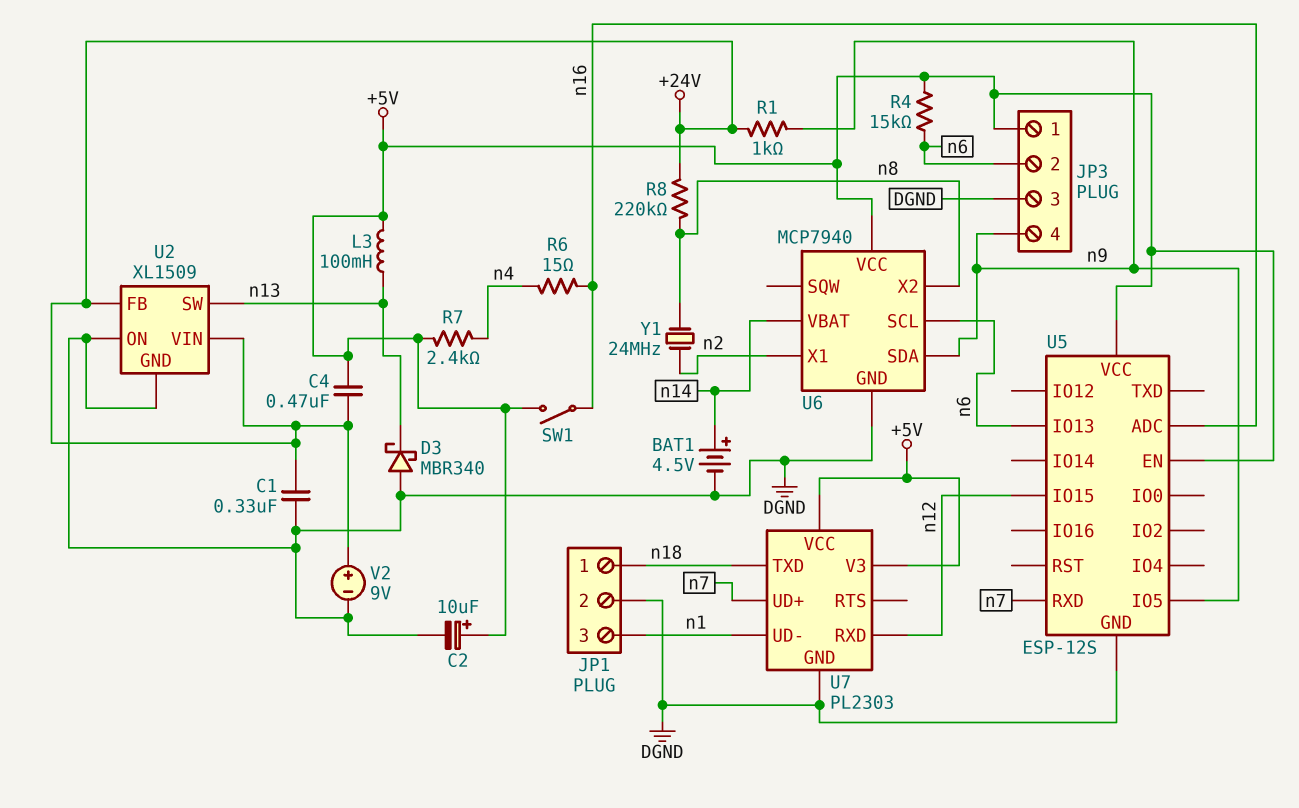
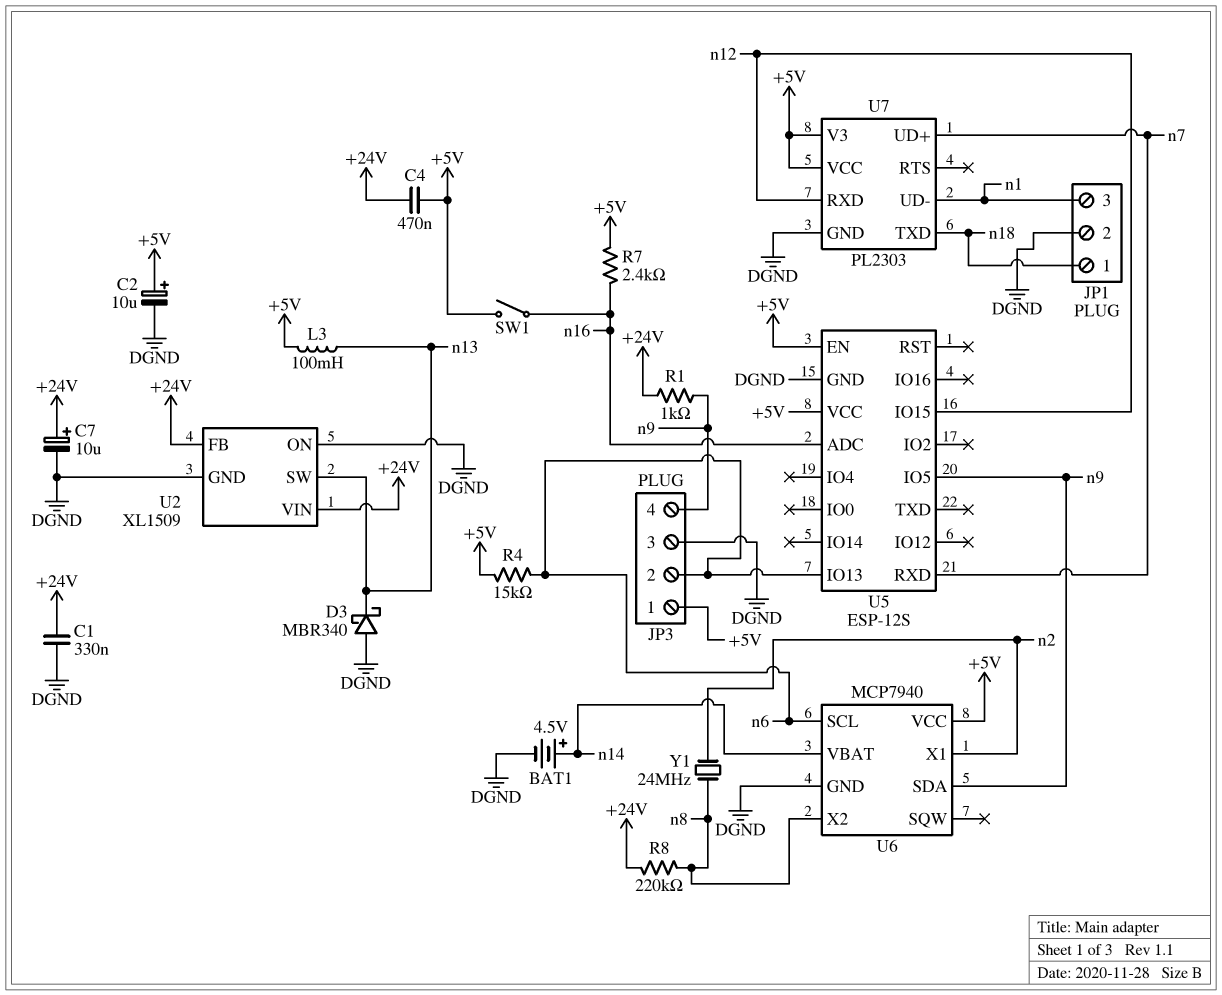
C7: none -> 10uF (plus +24V, minus DGND)
R6: 15 (n4, n16) -> none
R7: 2.4k (+5V, n4) -> 2.4k (+5V, n16)
V2: 9V (plus +24V, minus DGND) -> none

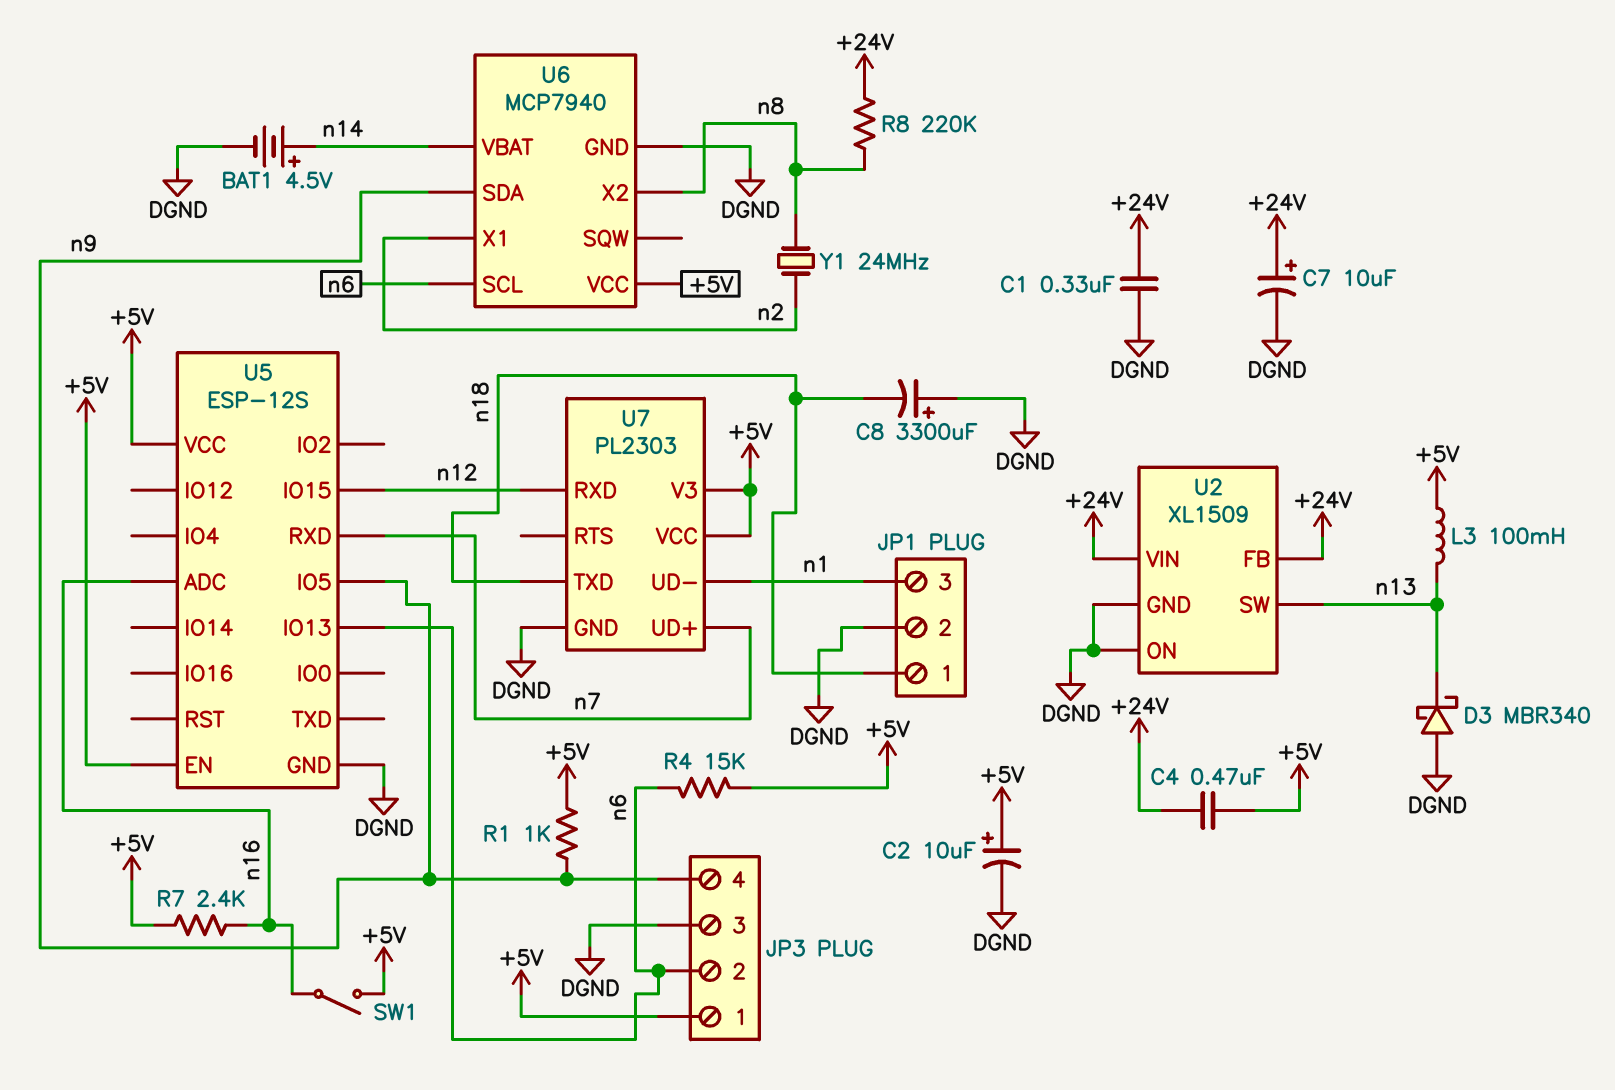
C8: none -> 3300uF (plus DGND, minus n18)
R1: 1k (+24V, n9) -> 1k (+5V, n9)

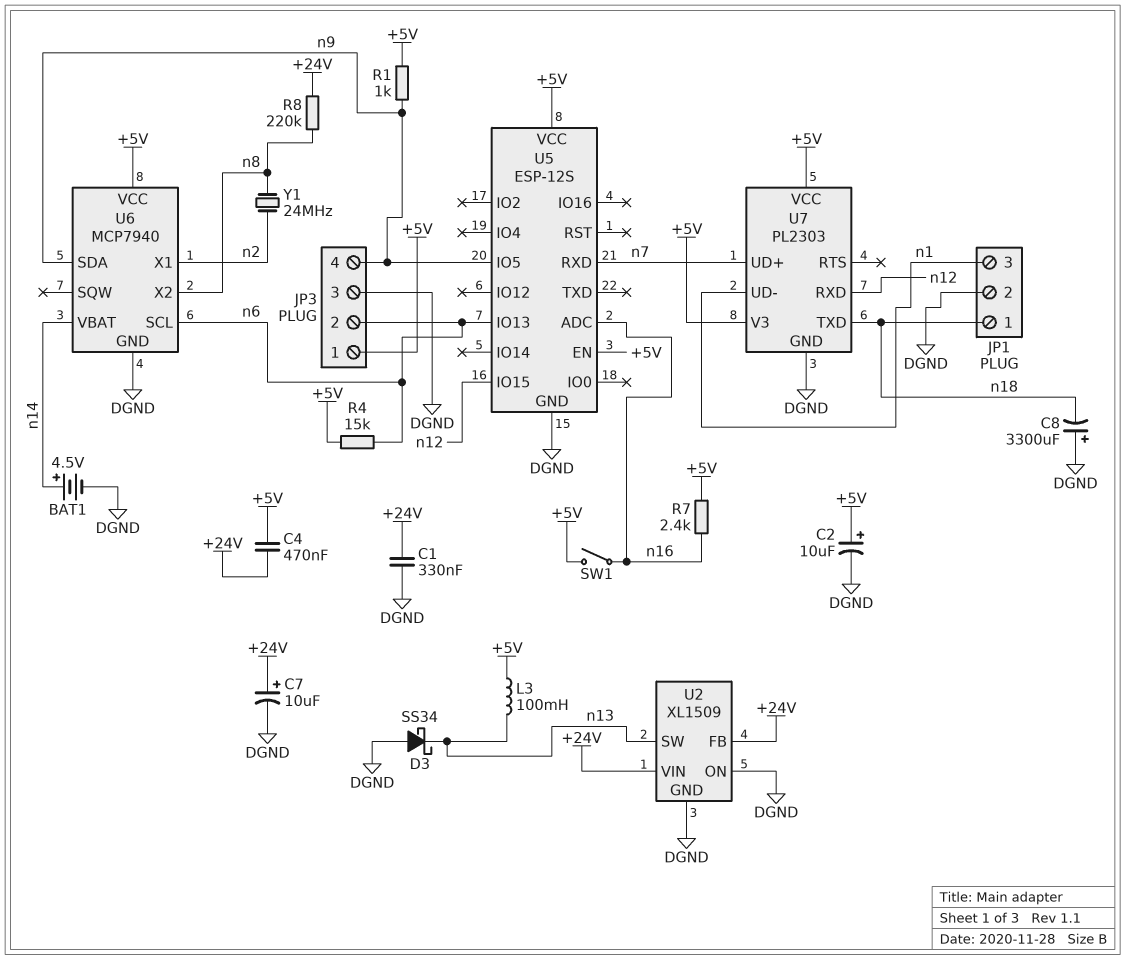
D3: schottky MBR340 (A DGND, K n13) -> schottky SS34 (A DGND, K n13)

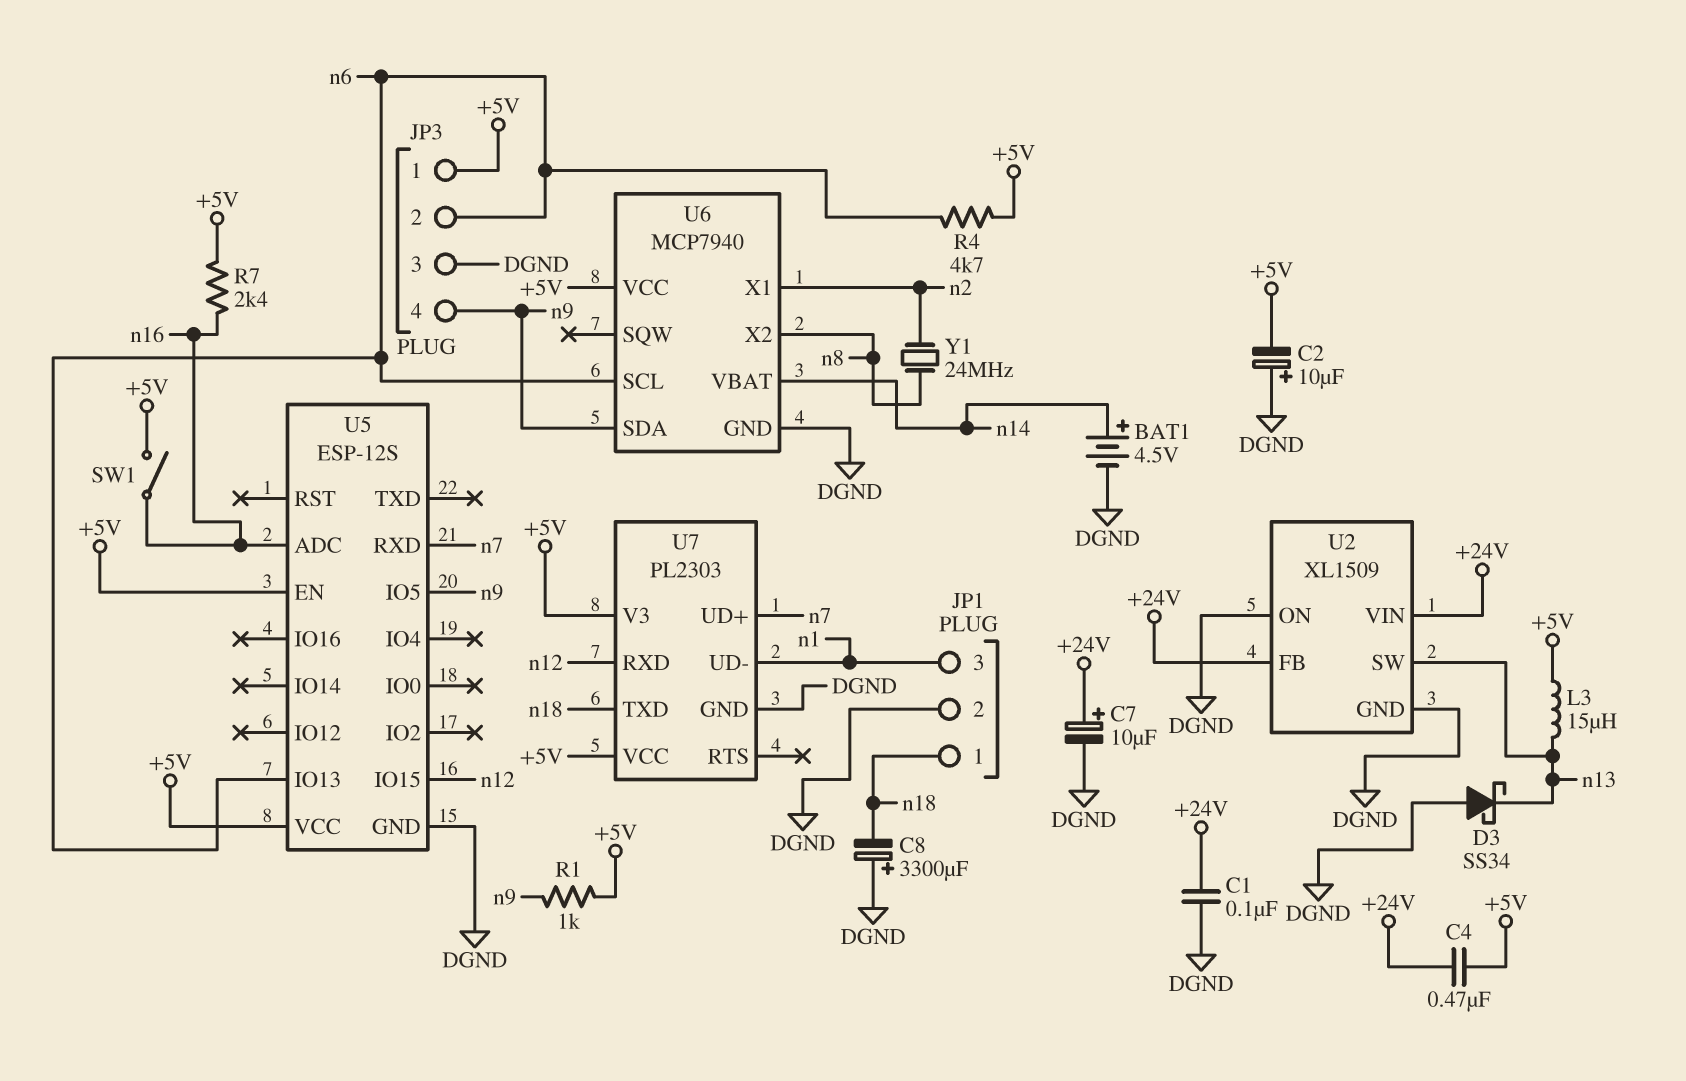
C1: 330nF (+24V, DGND) -> 100nF (+24V, DGND)
C2: 10uF (plus +5V, minus DGND) -> 10uF (plus DGND, minus +5V)
L3: 100mH (+5V, n13) -> 15uH (+5V, n13)
R4: 15k (+5V, n6) -> 4.7k (+5V, n6)
R8: 220k (+24V, n8) -> none

